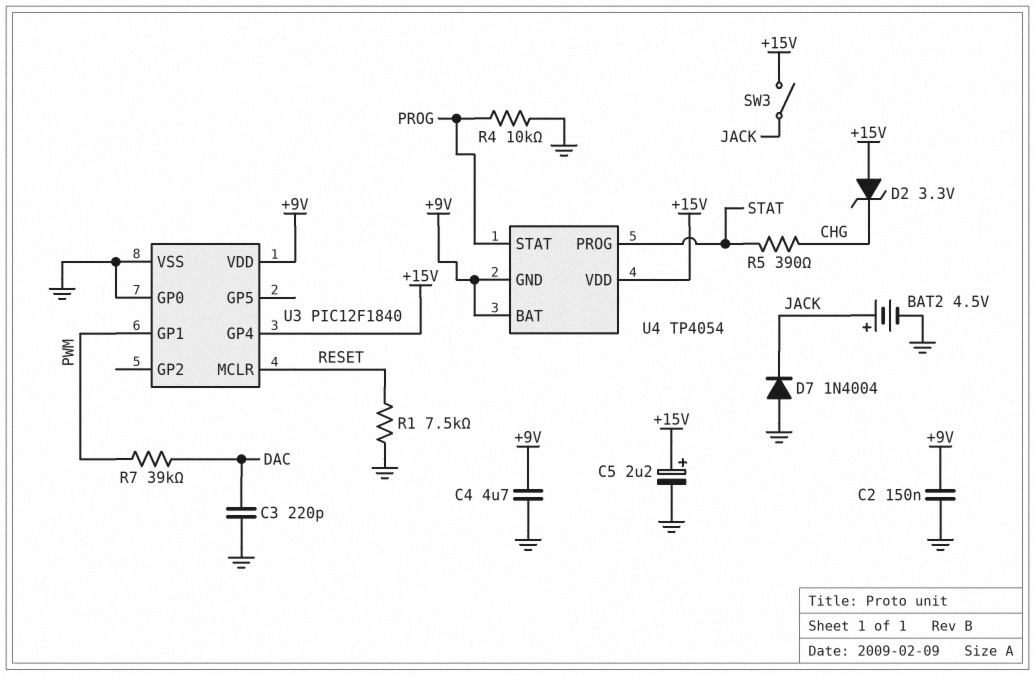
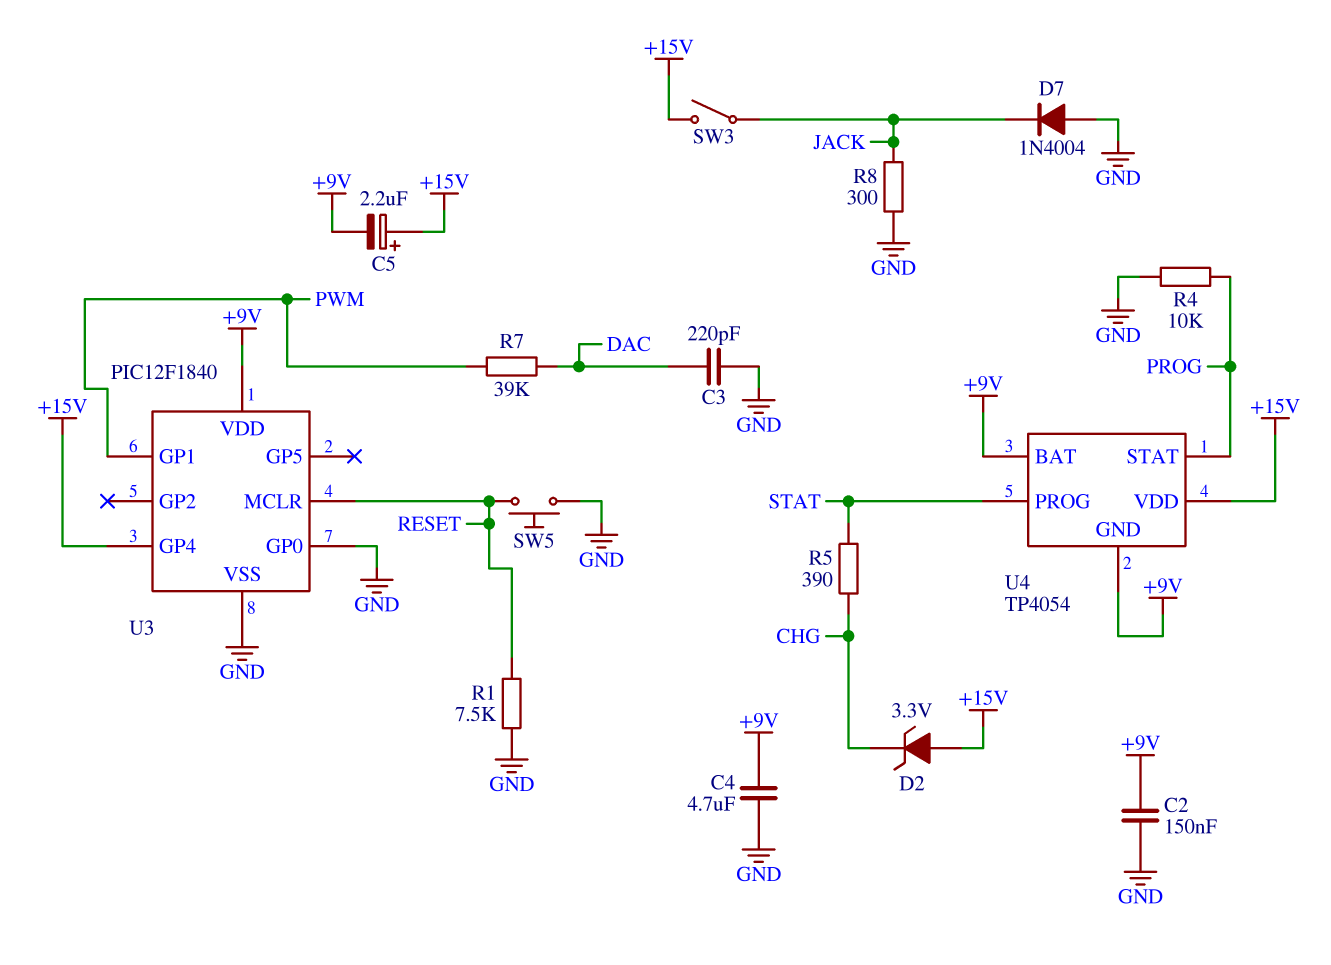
BAT2: 4.5V (plus JACK, minus GND) -> none
C5: 2.2uF (plus +15V, minus GND) -> 2.2uF (plus +15V, minus +9V)
R8: none -> 300 (GND, JACK)
SW5: none -> button (GND, RESET)

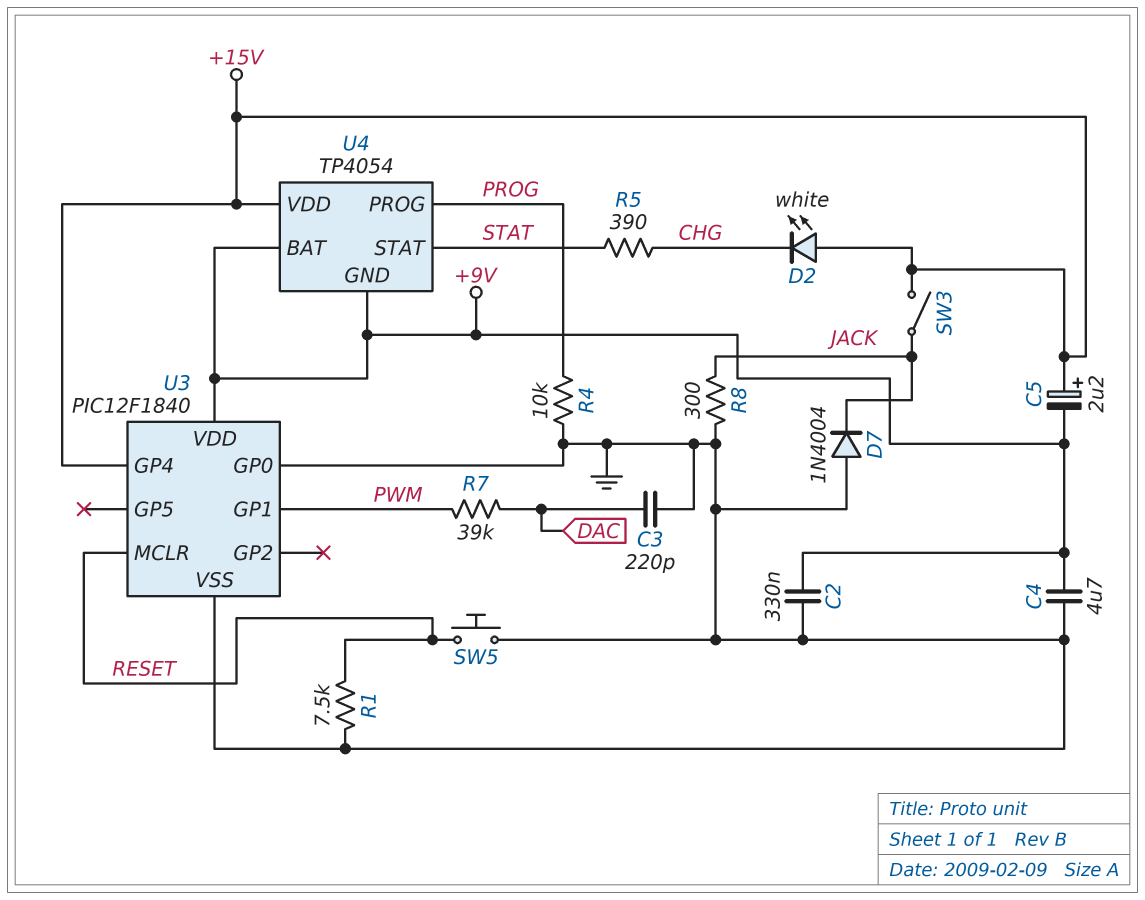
C2: 150nF (+9V, GND) -> 330nF (+9V, GND)
D2: zener 3.3V (A +15V, K CHG) -> LED white (A +15V, K CHG)
U4 pin PROG: STAT -> PROG
U4 pin STAT: PROG -> STAT

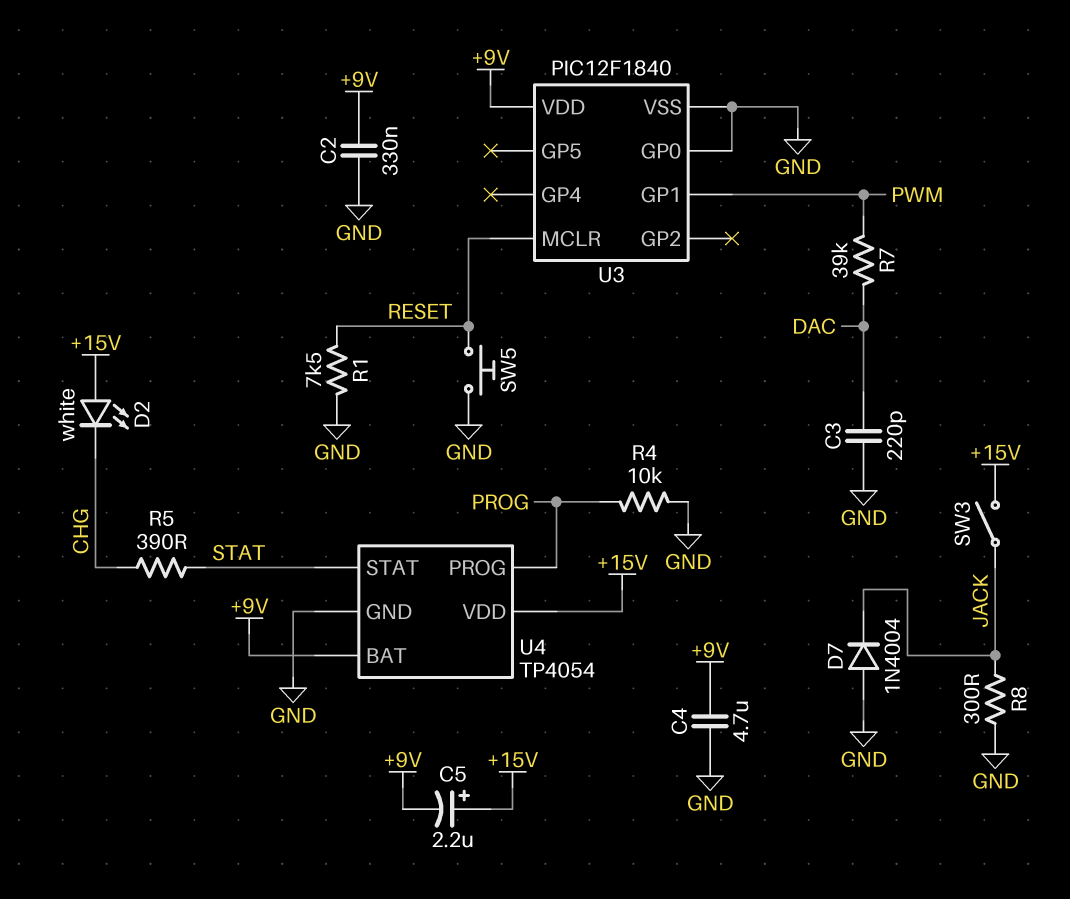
U3 pin GP4: +15V -> none
U4 pin GND: +9V -> GND

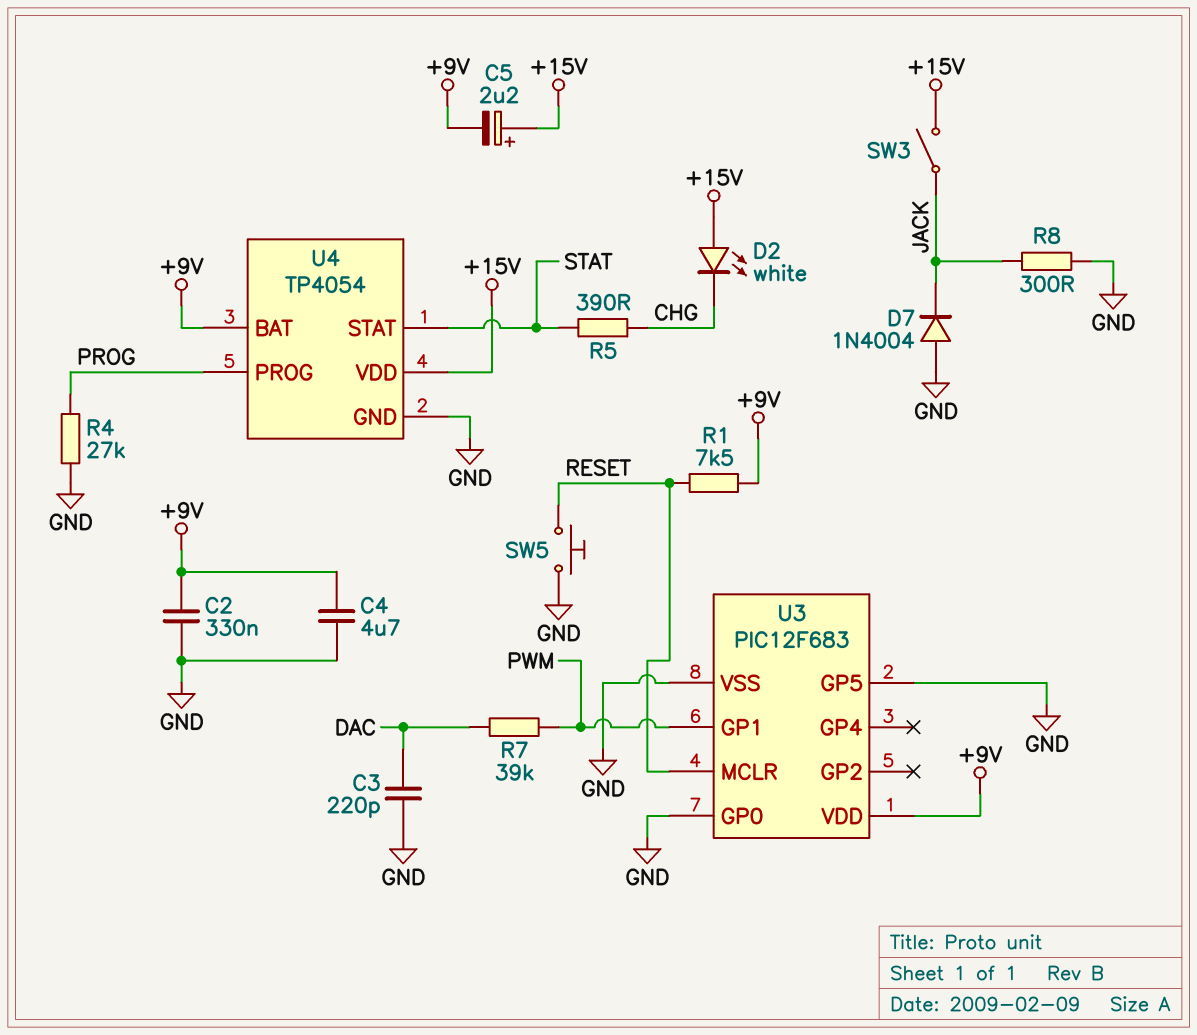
R1: 7.5k (GND, RESET) -> 7.5k (+9V, RESET)
R4: 10k (GND, PROG) -> 27k (GND, PROG)
U3: PIC12F1840 -> PIC12F683
U3 pin GP5: none -> GND

